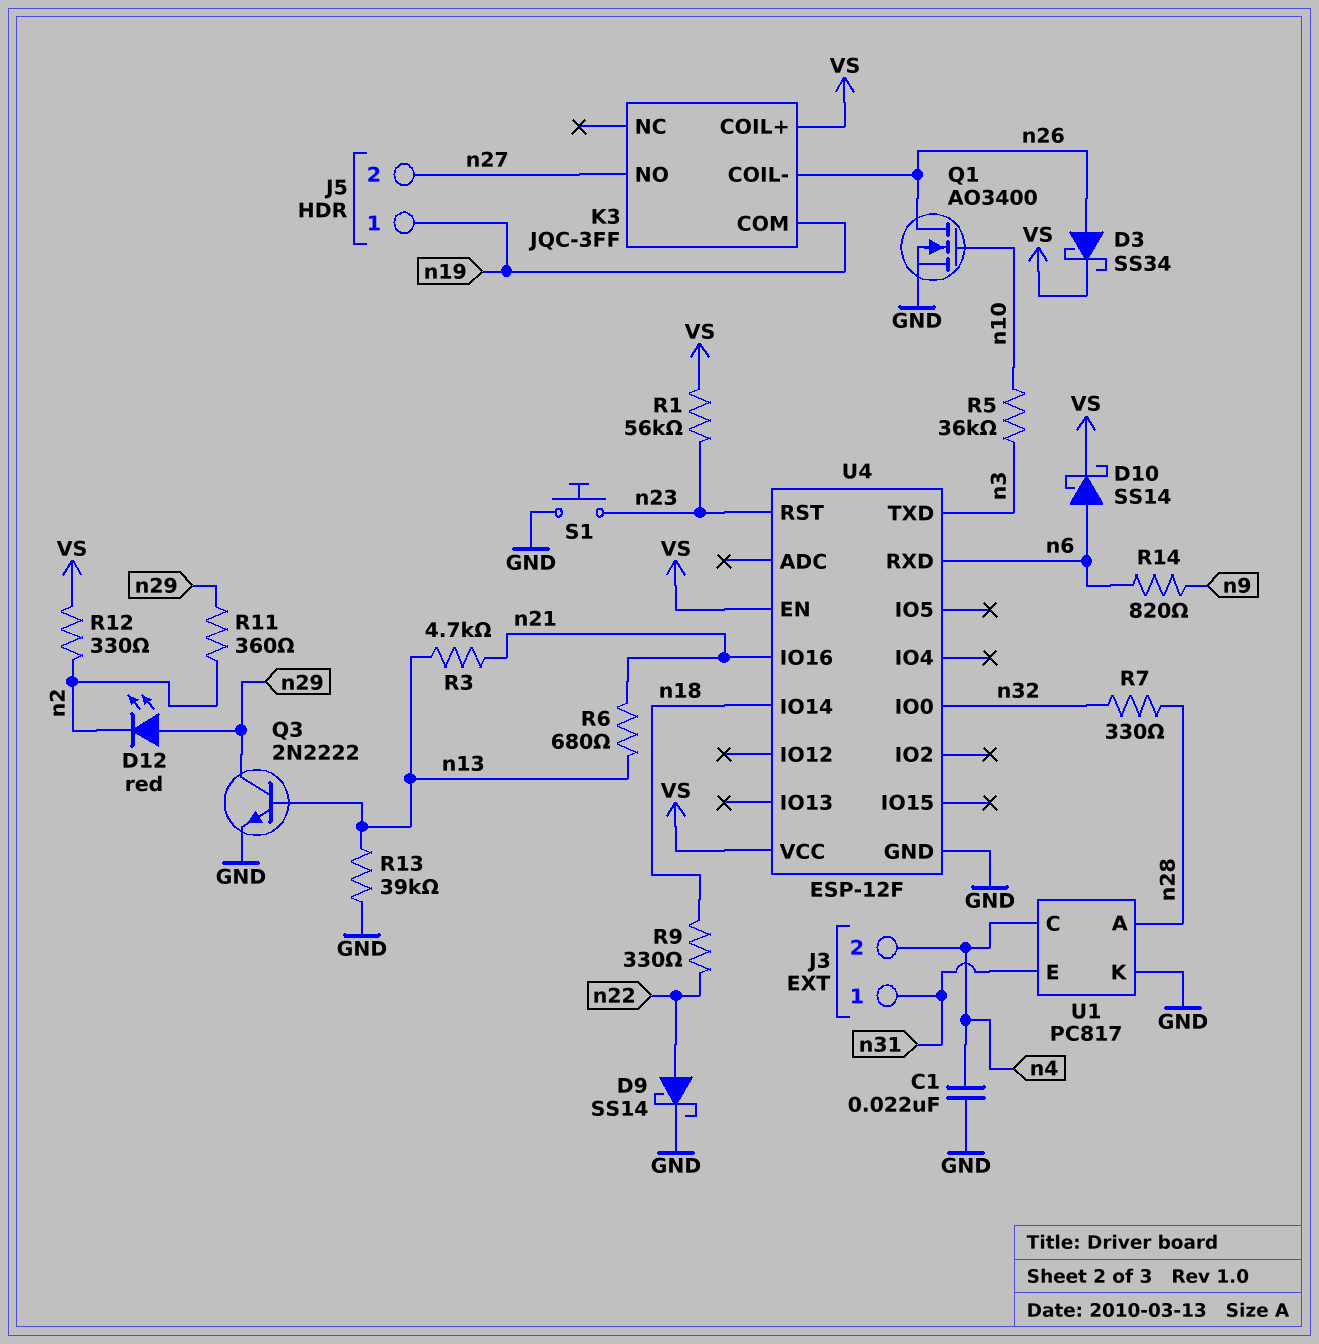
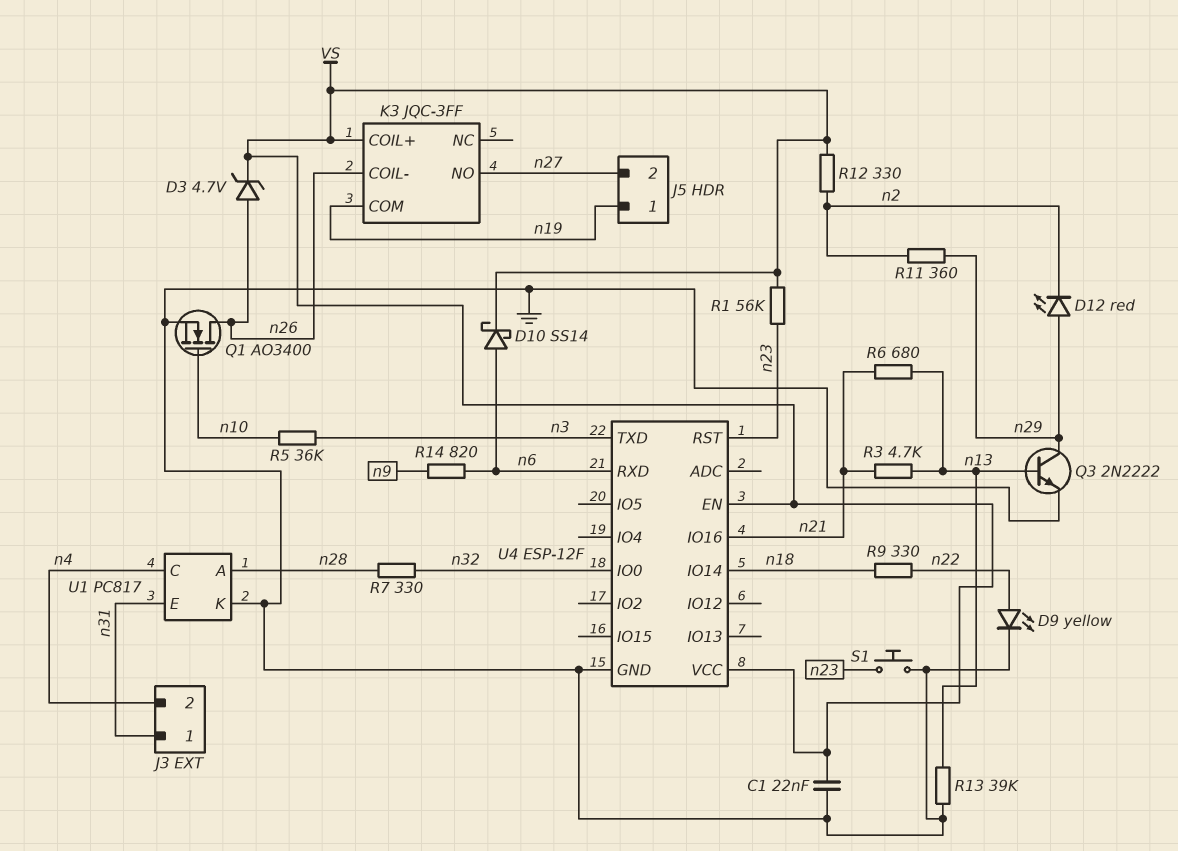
C1: 22nF (GND, n4) -> 22nF (GND, VS)
D3: schottky SS34 (A n26, K VS) -> zener 4.7V (A n26, K VS)
D9: schottky SS14 (A n22, K GND) -> LED yellow (A n22, K GND)

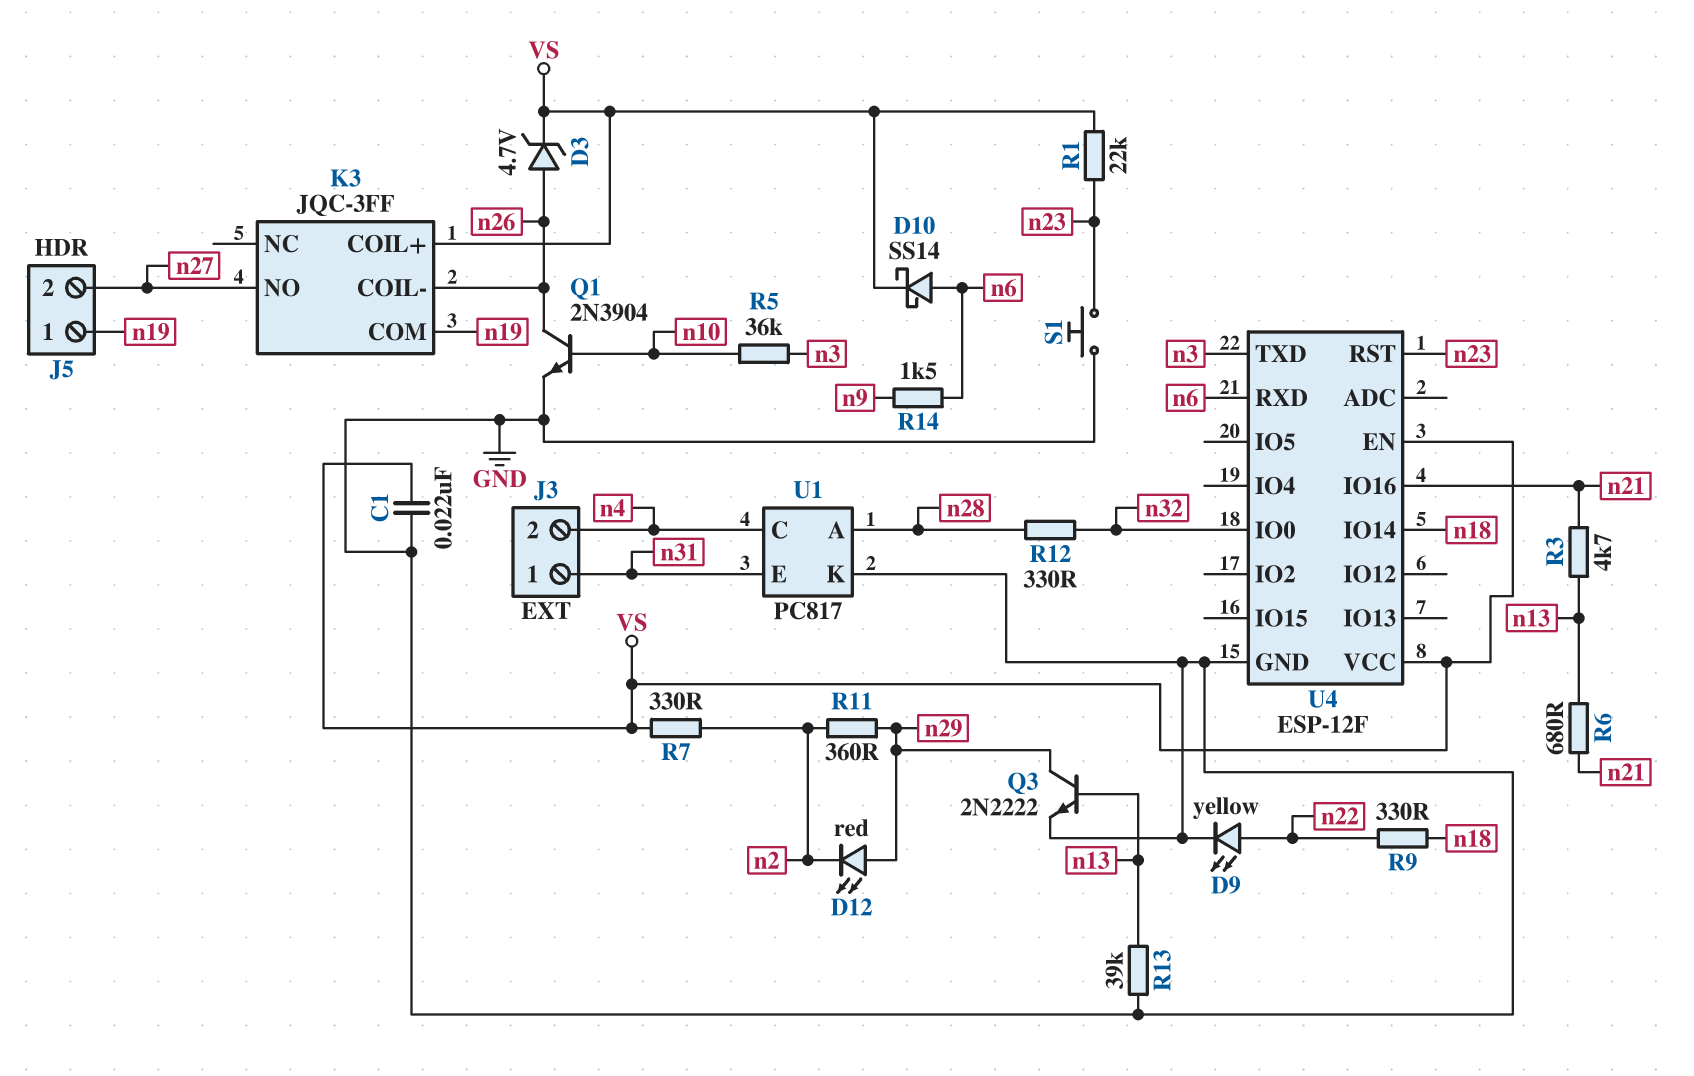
Q1: NMOS AO3400 (G n10, D n26, S GND) -> NPN 2N3904 (B n10, C n26, E GND)
R1: 56k (VS, n23) -> 22k (VS, n23)
R7: 330 (n28, n32) -> 330 (VS, n2)
R12: 330 (VS, n2) -> 330 (n28, n32)
R14: 820 (n6, n9) -> 1.5k (n6, n9)

